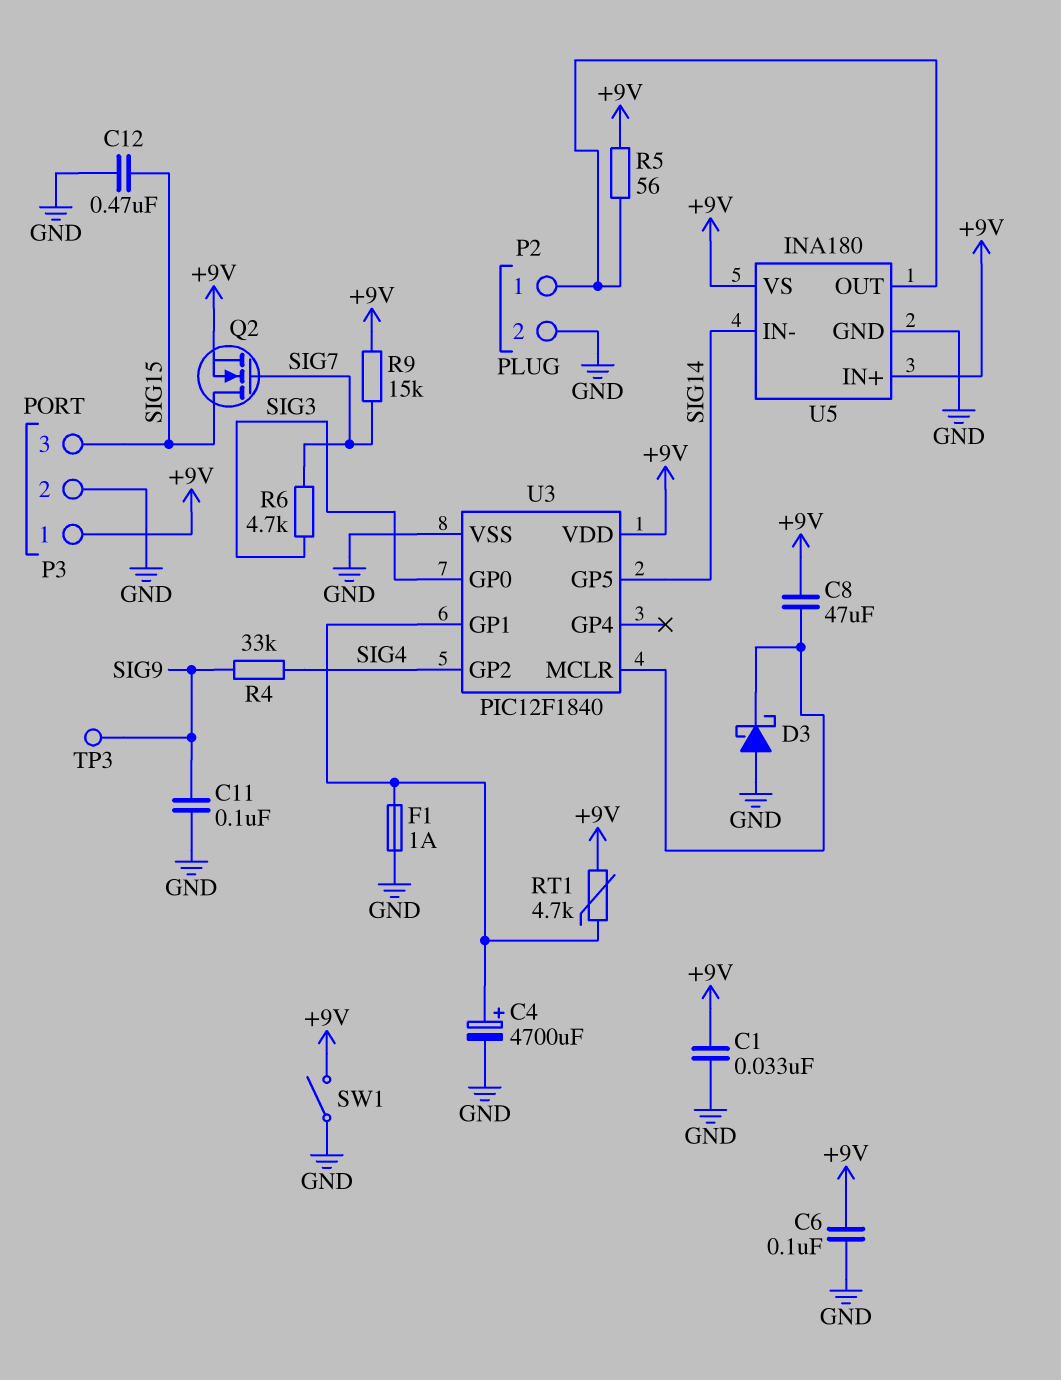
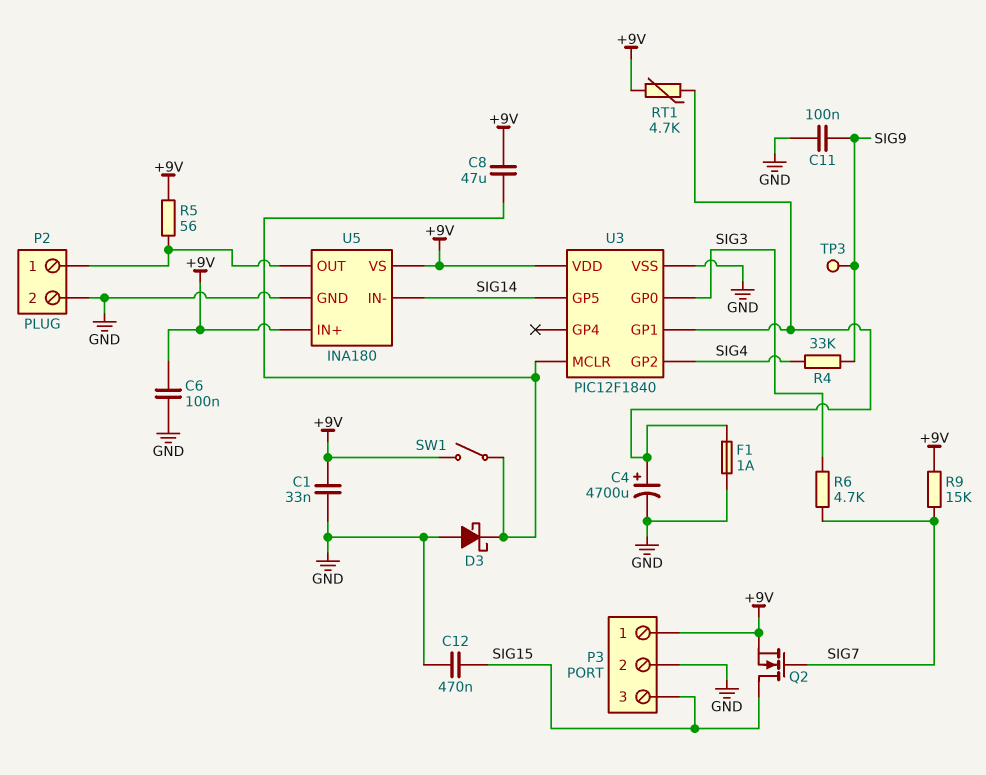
SW1: switch (+9V, GND) -> switch (+9V, U3/MCLR)

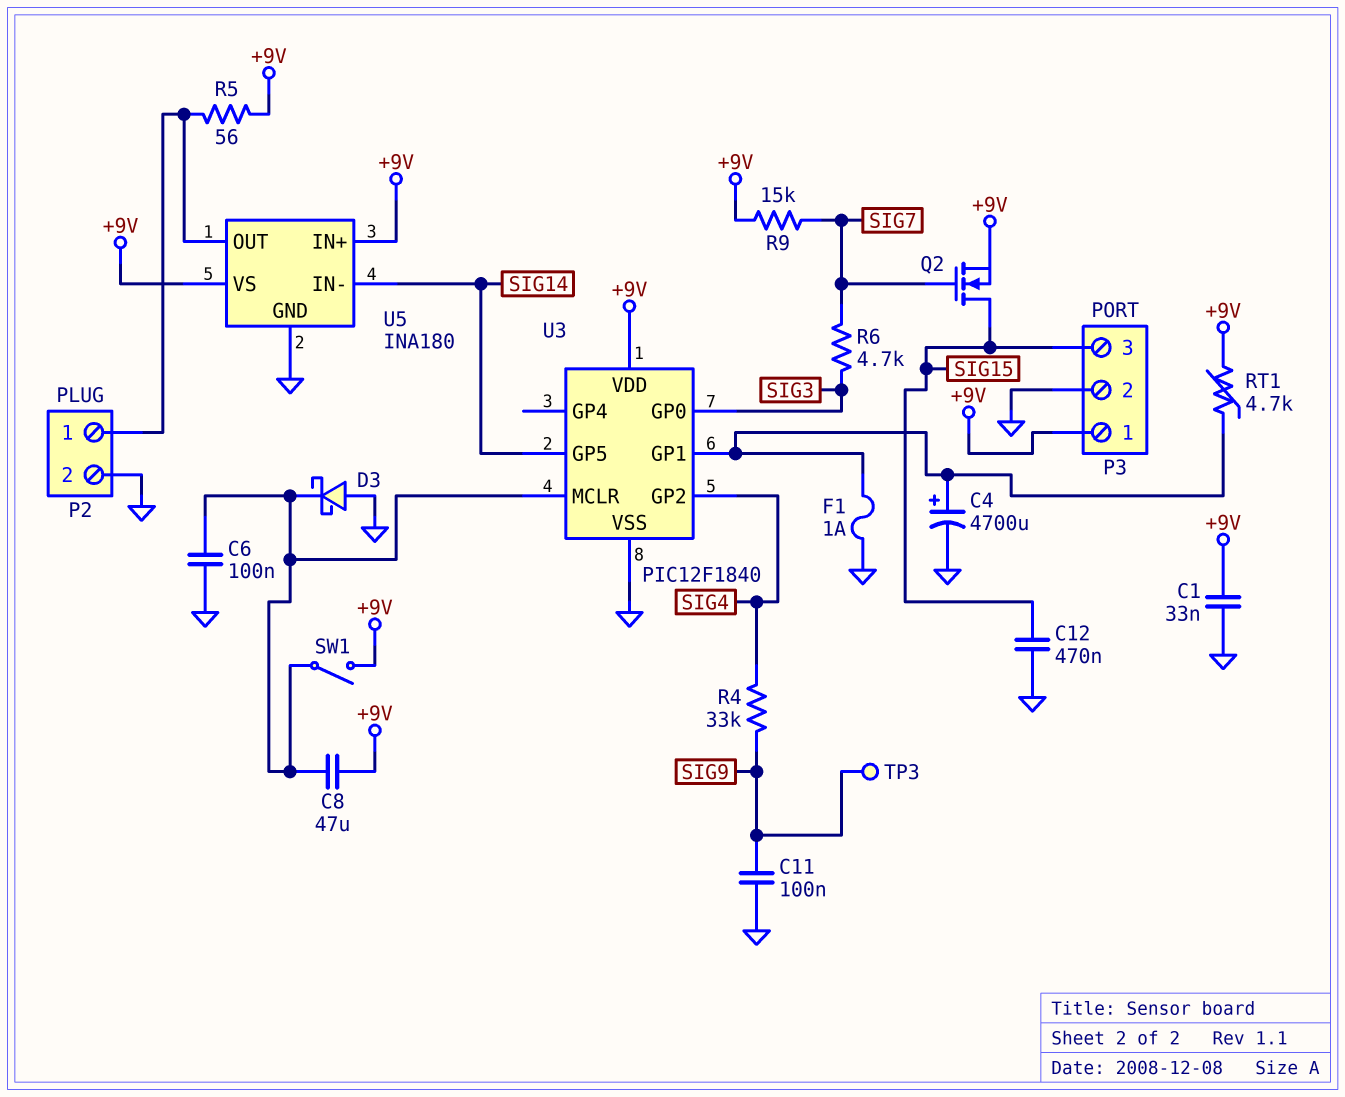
C6: 100nF (+9V, GND) -> 100nF (GND, U3/MCLR)

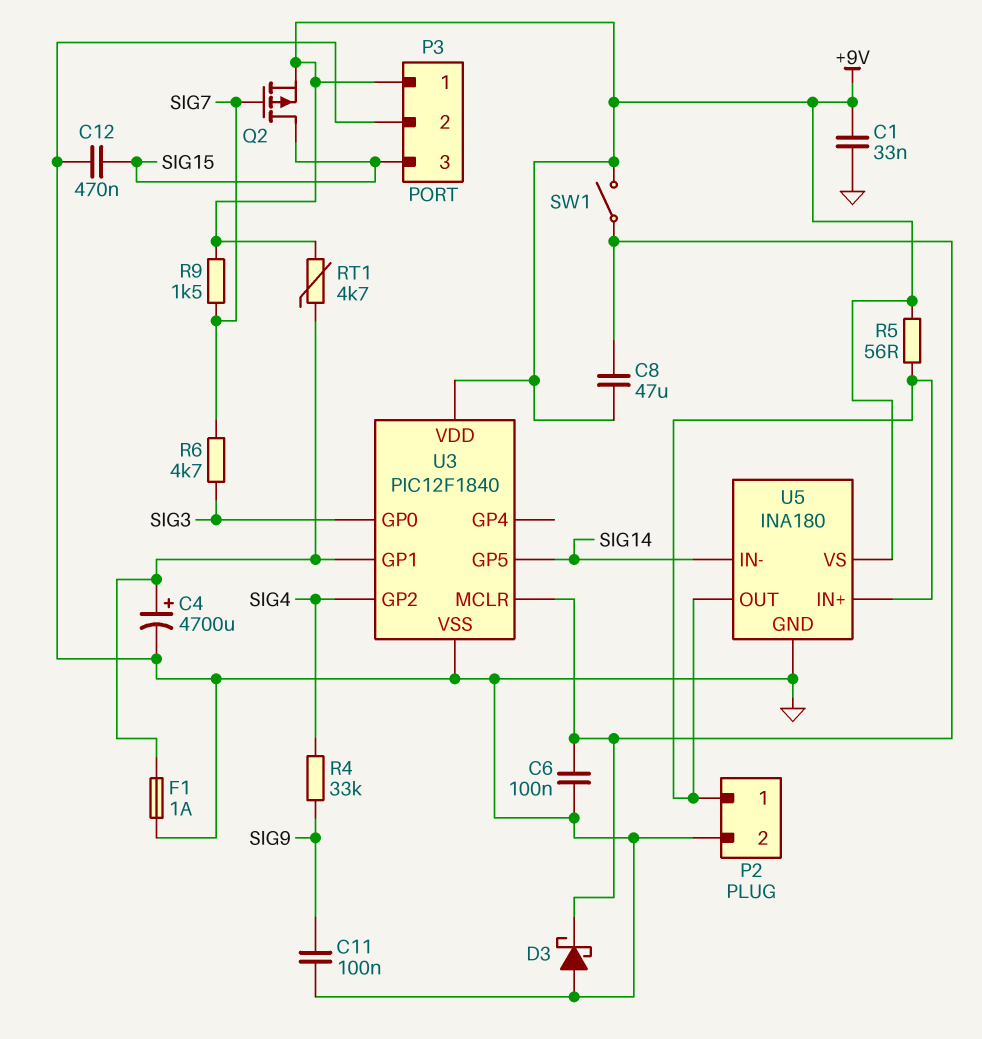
Q2: NMOS (G SIG7, D SIG15, S +9V) -> PMOS (G SIG7, D SIG15, S +9V)
R9: 15k (+9V, SIG7) -> 1.5k (+9V, SIG7)
TP3: test point (SIG9) -> none
U5 pin IN+: +9V -> P2/1

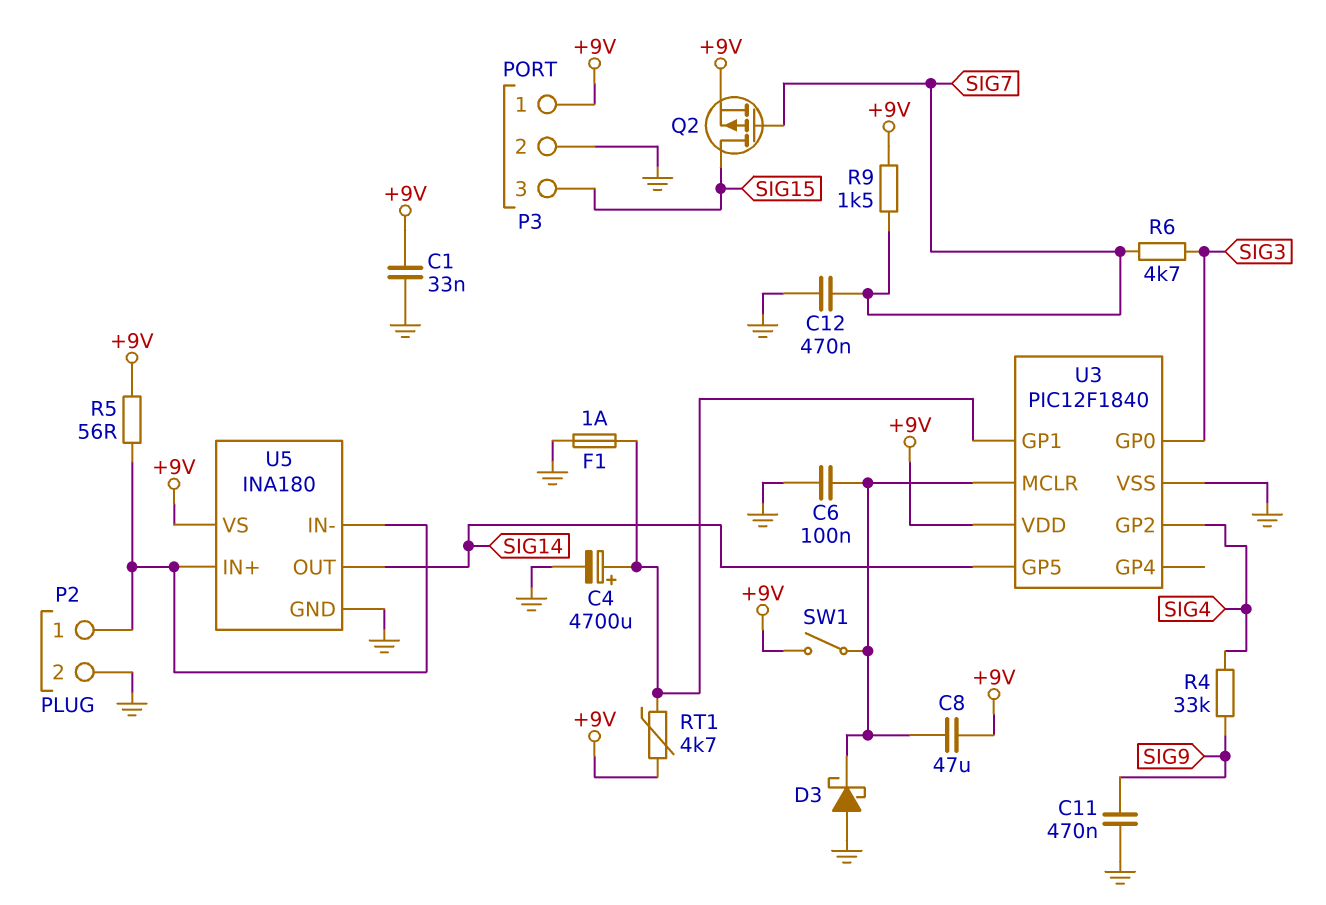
C11: 100nF (GND, SIG9) -> 470nF (GND, SIG9)
C12: 470nF (GND, SIG15) -> 470nF (GND, SIG7)
U5 pin IN-: SIG14 -> P2/1
U5 pin OUT: P2/1 -> SIG14

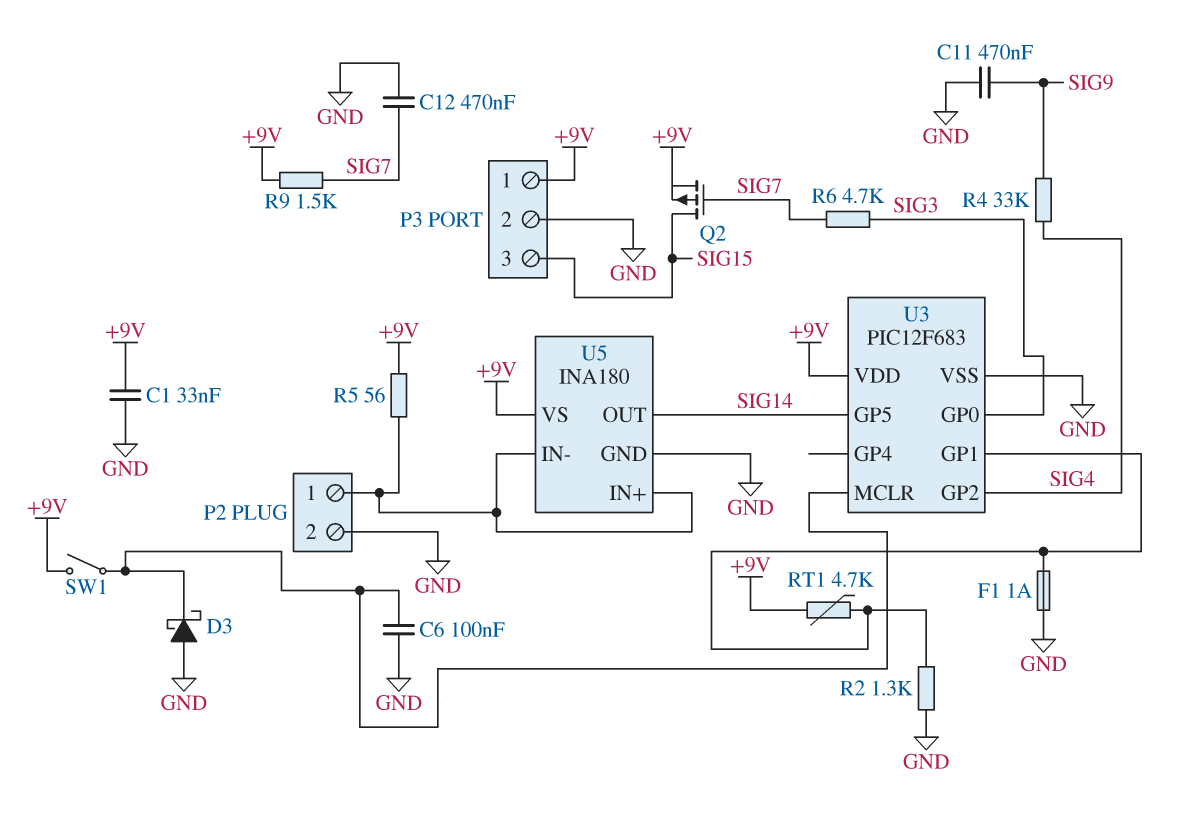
C4: 4700uF (plus U3/GP1, minus GND) -> none
C8: 47uF (+9V, U3/MCLR) -> none
R2: none -> 1.3k (GND, U3/GP1)
U3: PIC12F1840 -> PIC12F683

